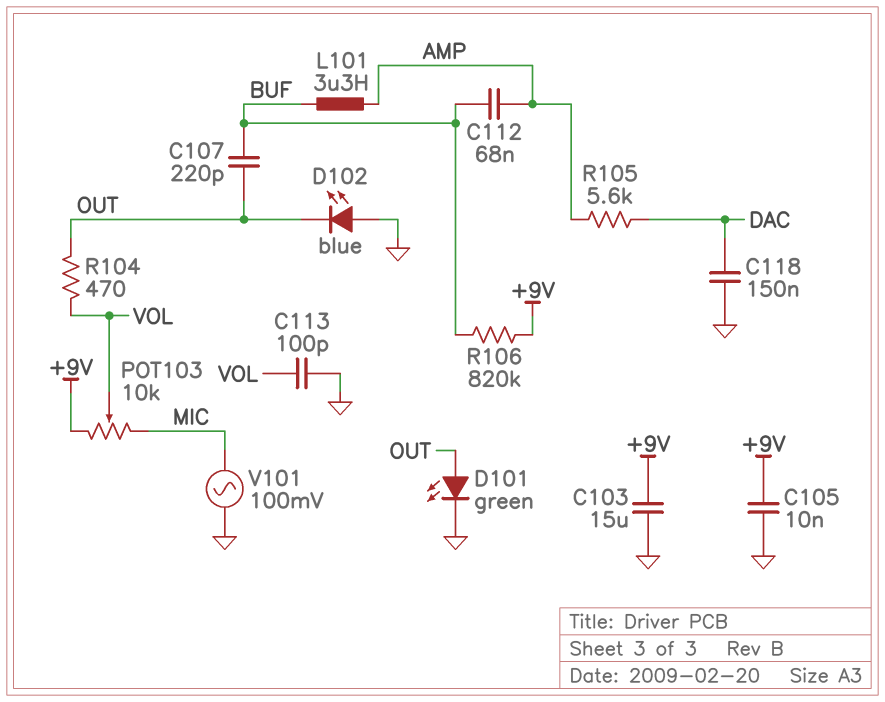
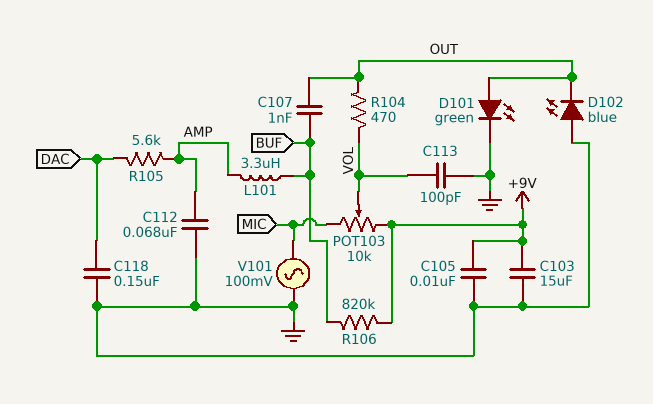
C107: 220pF (BUF, OUT) -> 1nF (BUF, OUT)
C112: 68nF (AMP, BUF) -> 68nF (AMP, GND)

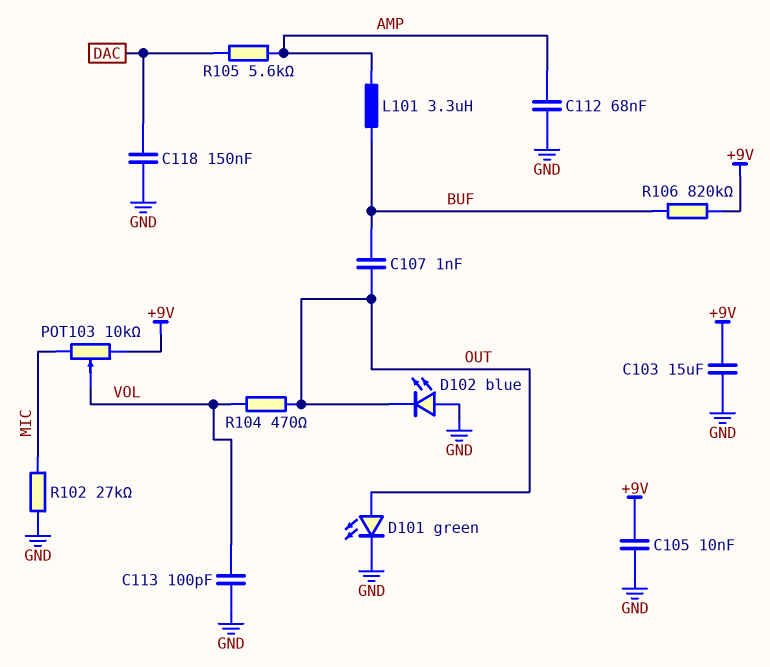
R102: none -> 27k (GND, MIC)
V101: AC 100mV (GND, MIC) -> none

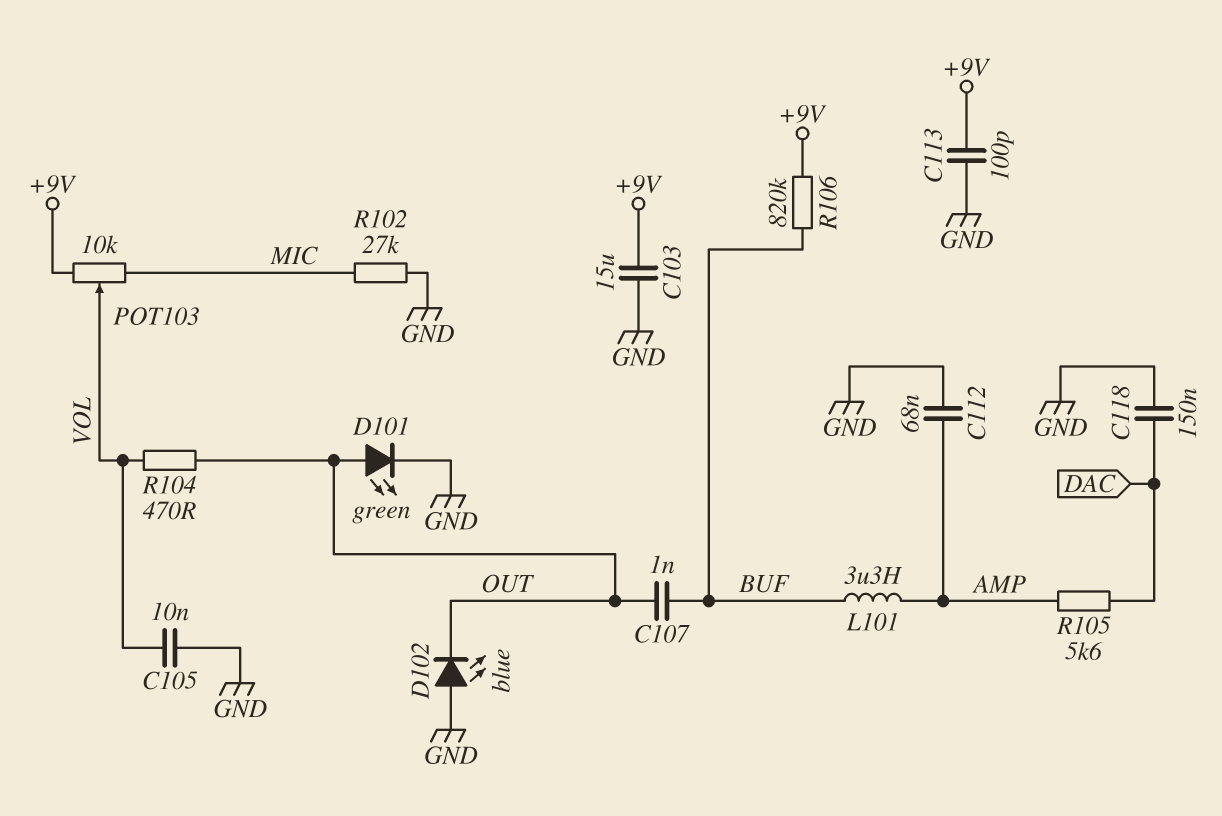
C105: 10nF (+9V, GND) -> 10nF (GND, VOL)
C113: 100pF (GND, VOL) -> 100pF (+9V, GND)

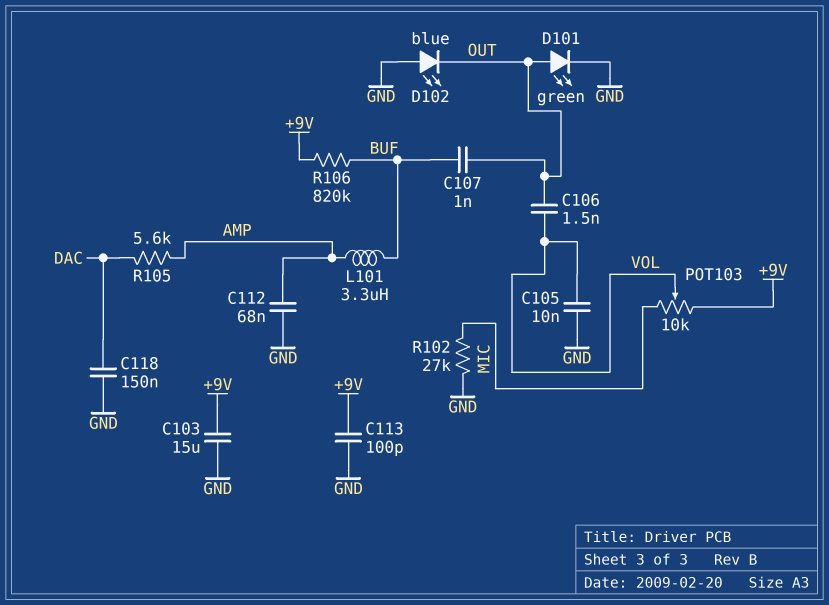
C106: none -> 1.5nF (OUT, VOL)
R104: 470 (OUT, VOL) -> none

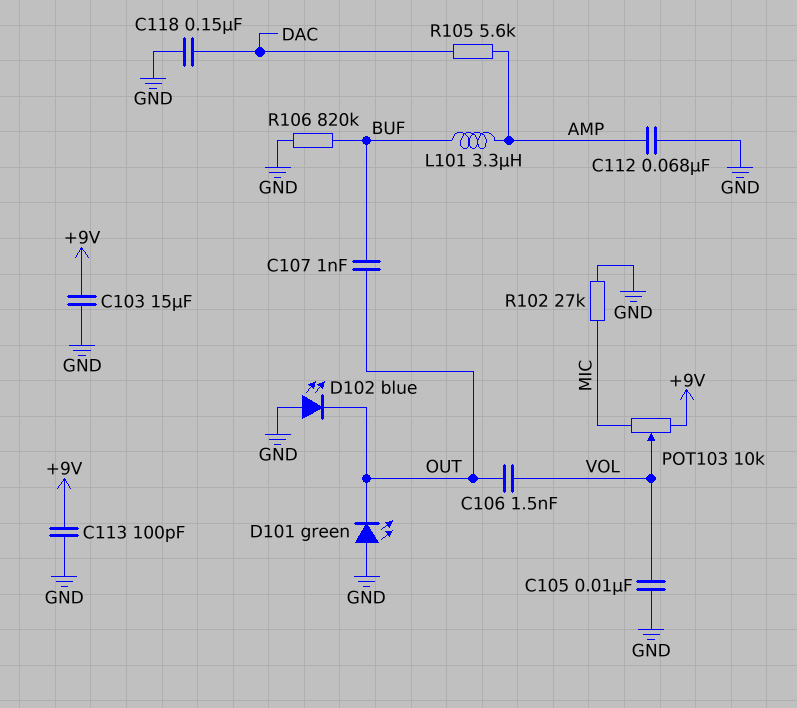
D101: LED green (A OUT, K GND) -> LED green (A GND, K OUT)
R106: 820k (+9V, BUF) -> 820k (BUF, GND)

